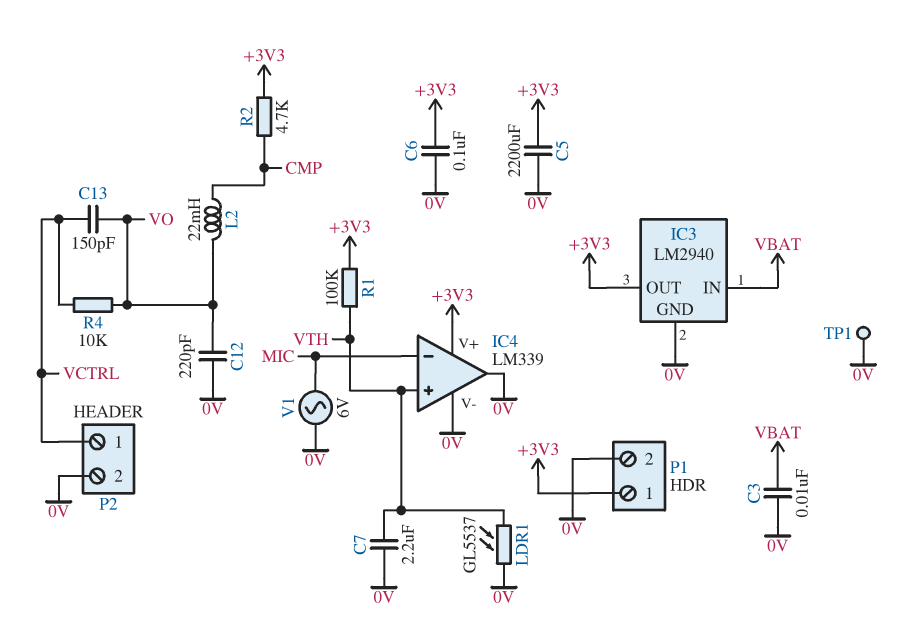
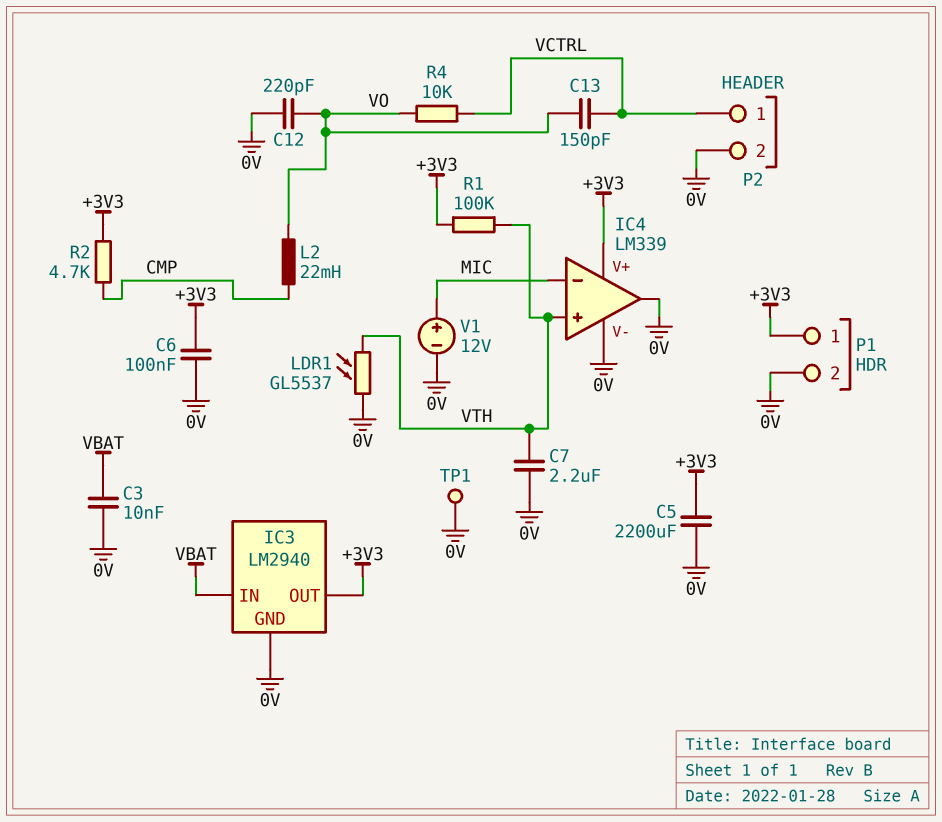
V1: AC 6V (0V, MIC) -> 12V (plus MIC, minus 0V)

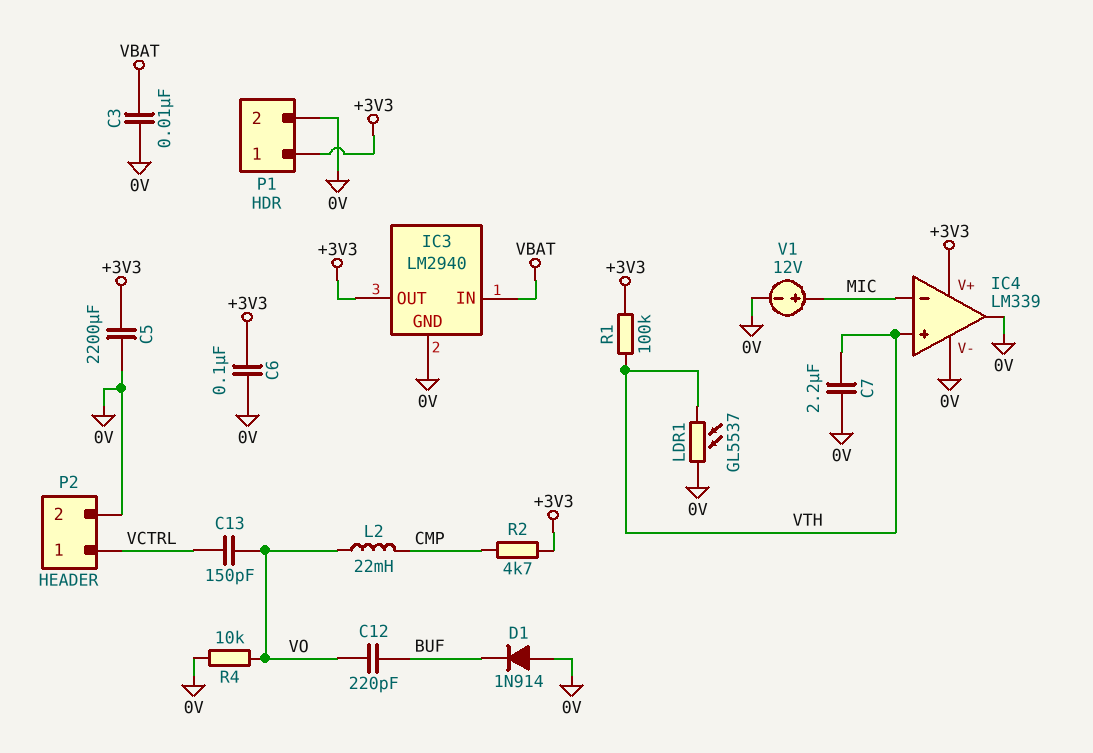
C12: 220pF (0V, VO) -> 220pF (BUF, VO)
D1: none -> diode 1N914 (A 0V, K BUF)
R4: 10k (VCTRL, VO) -> 10k (0V, VO)
TP1: test point (0V) -> none

